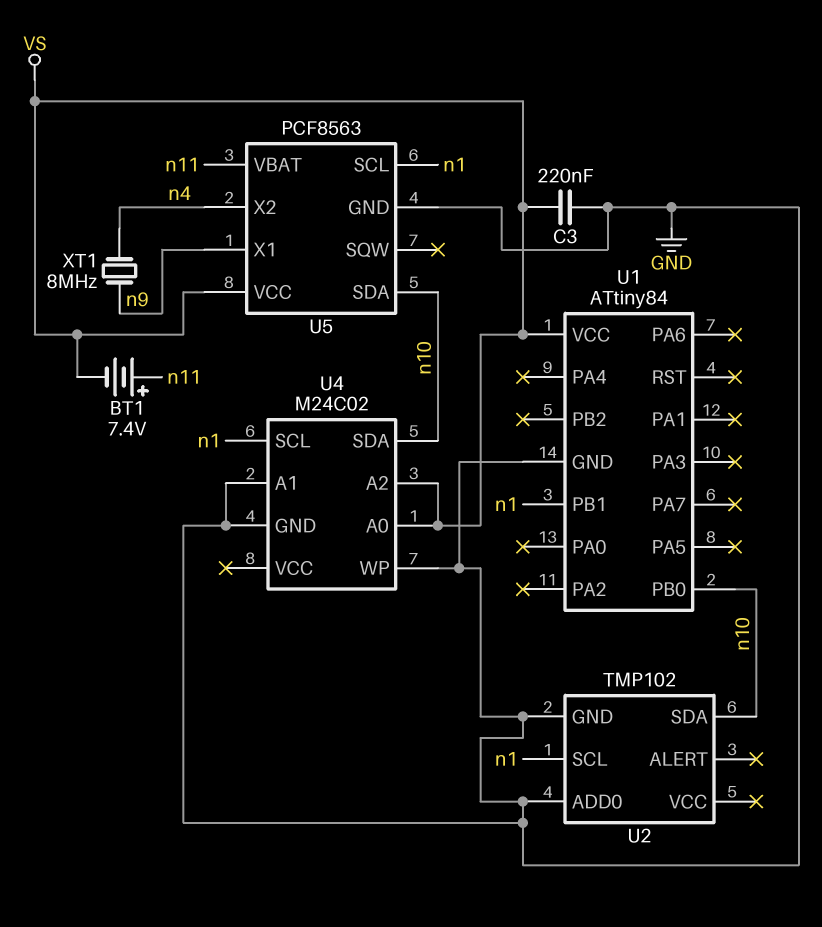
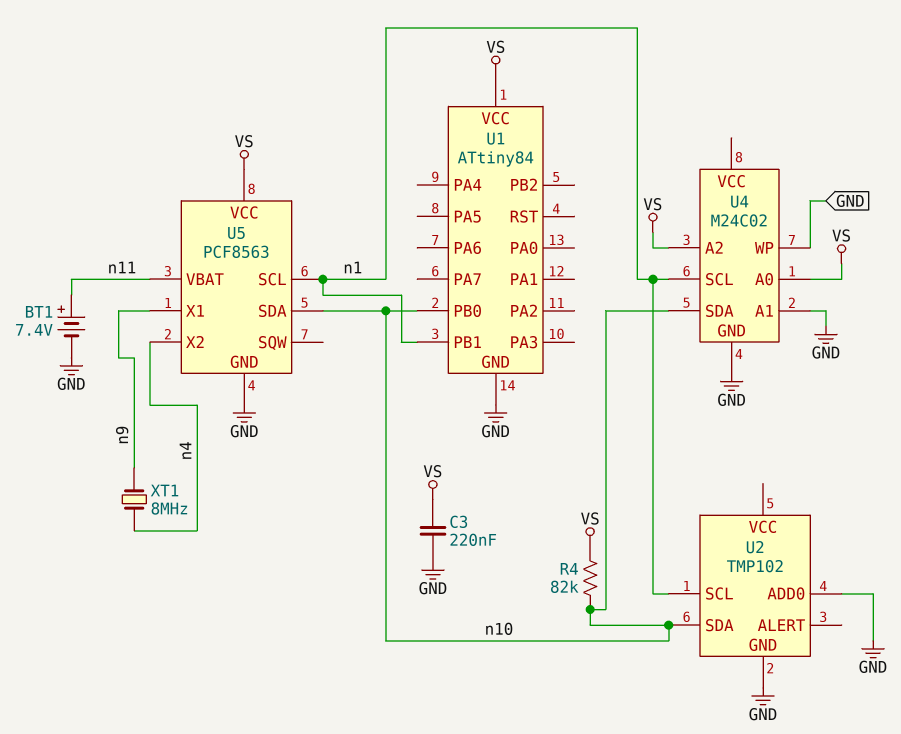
BT1: 7.4V (plus n11, minus VS) -> 7.4V (plus n11, minus GND)
R4: none -> 82k (VS, n10)

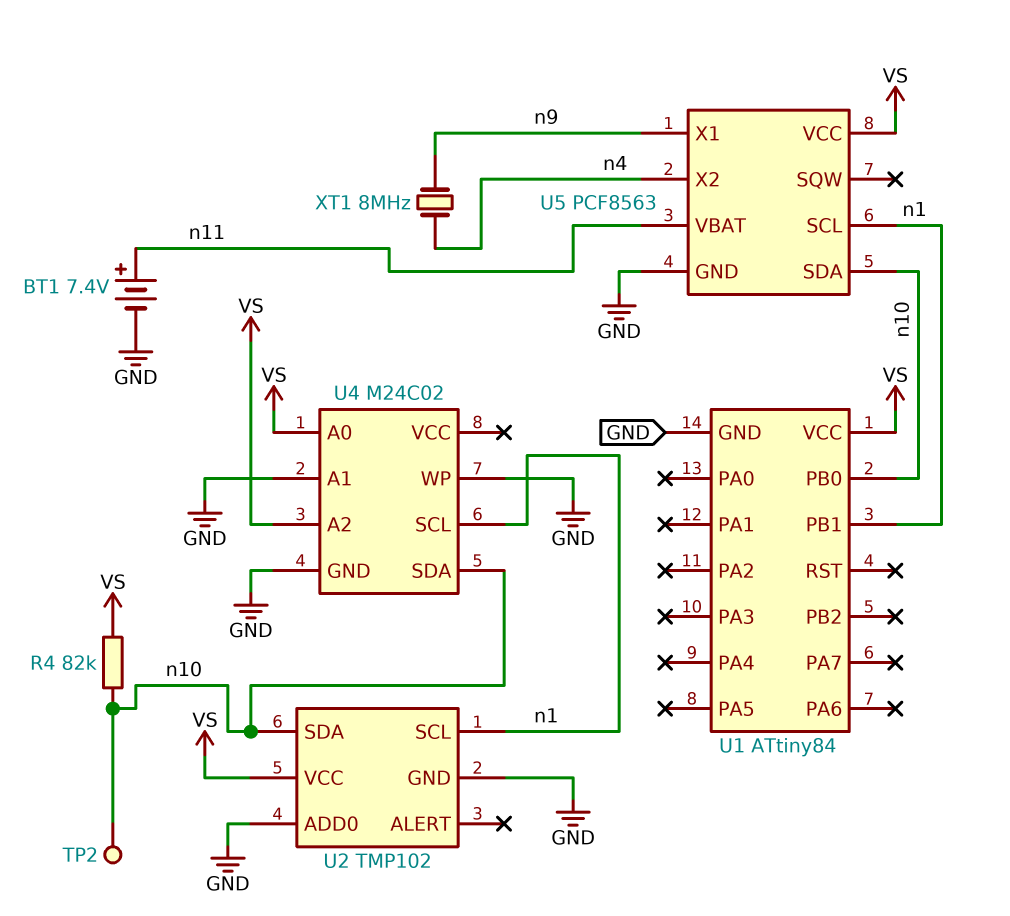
C3: 220nF (GND, VS) -> none
TP2: none -> test point (n10)
U2 pin VCC: none -> VS

